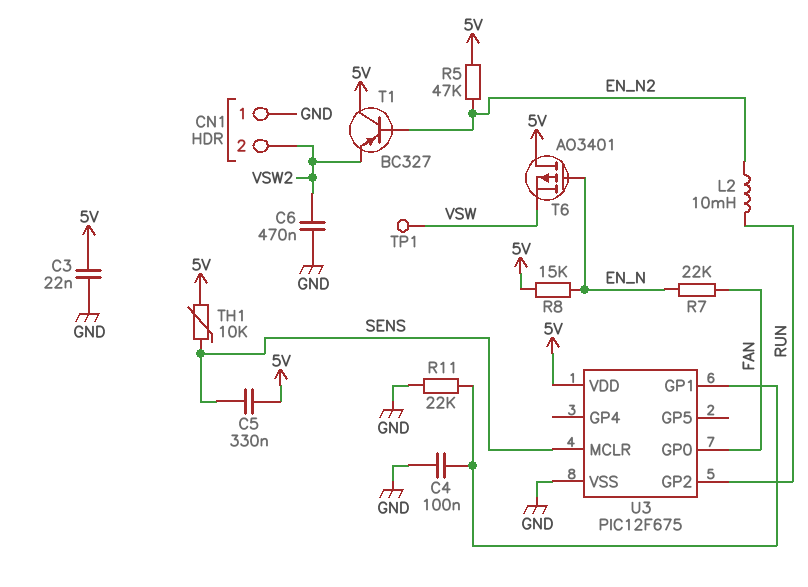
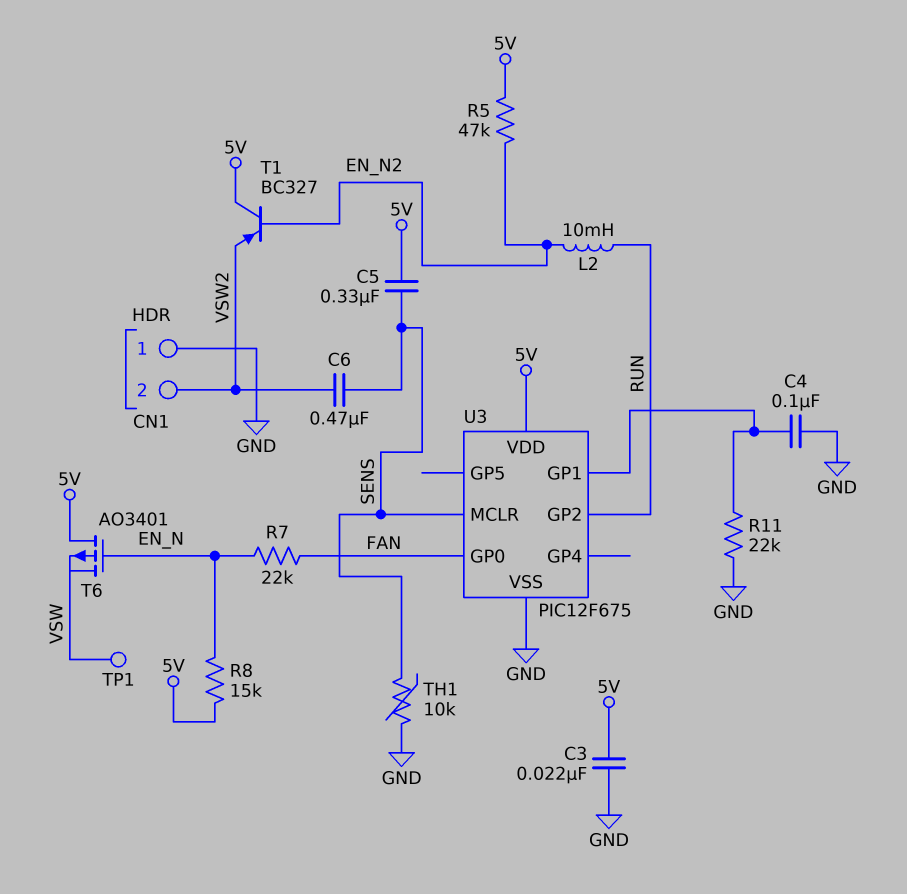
C6: 470nF (GND, VSW2) -> 470nF (SENS, VSW2)
TH1: 10k (5V, SENS) -> 10k (GND, SENS)

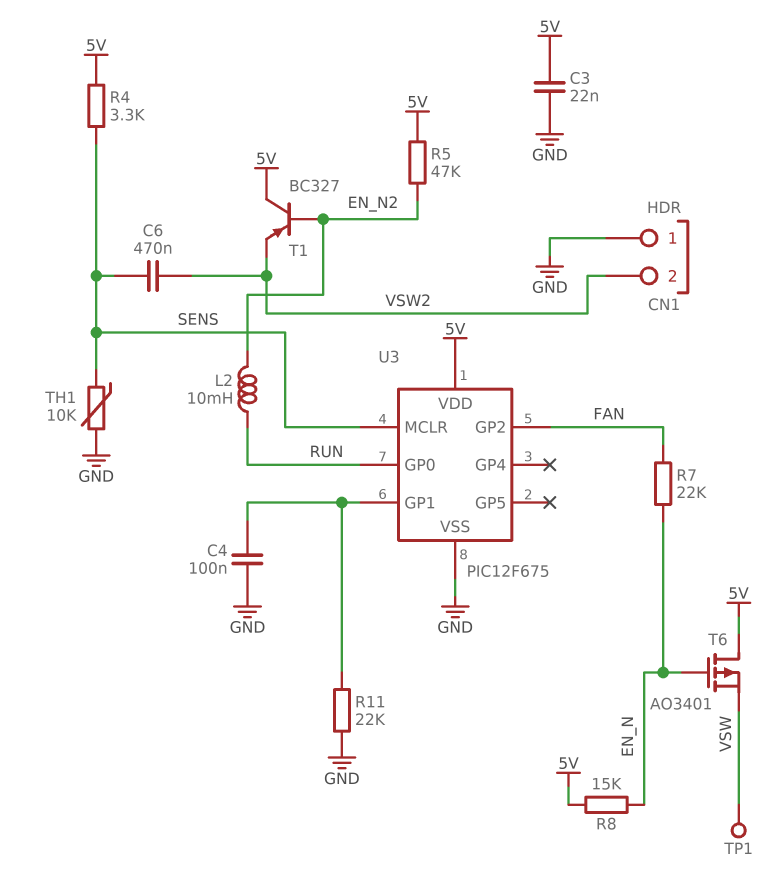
C5: 330nF (5V, SENS) -> none
R4: none -> 3.3k (5V, SENS)
U3 pin GP0: FAN -> RUN
U3 pin GP2: RUN -> FAN

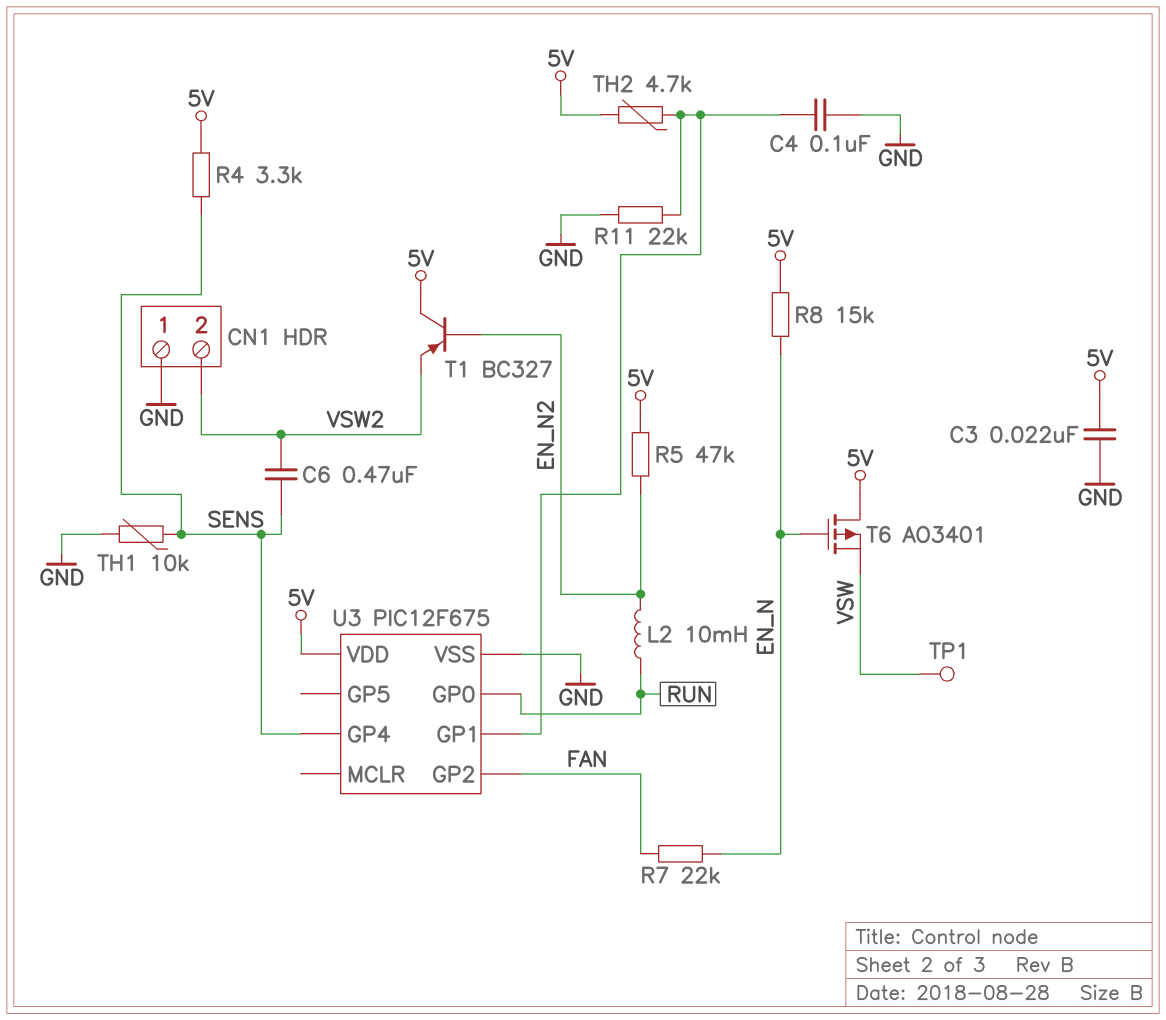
TH2: none -> 4.7k (5V, U3/GP1)
U3 pin GP4: none -> SENS
U3 pin MCLR: SENS -> none

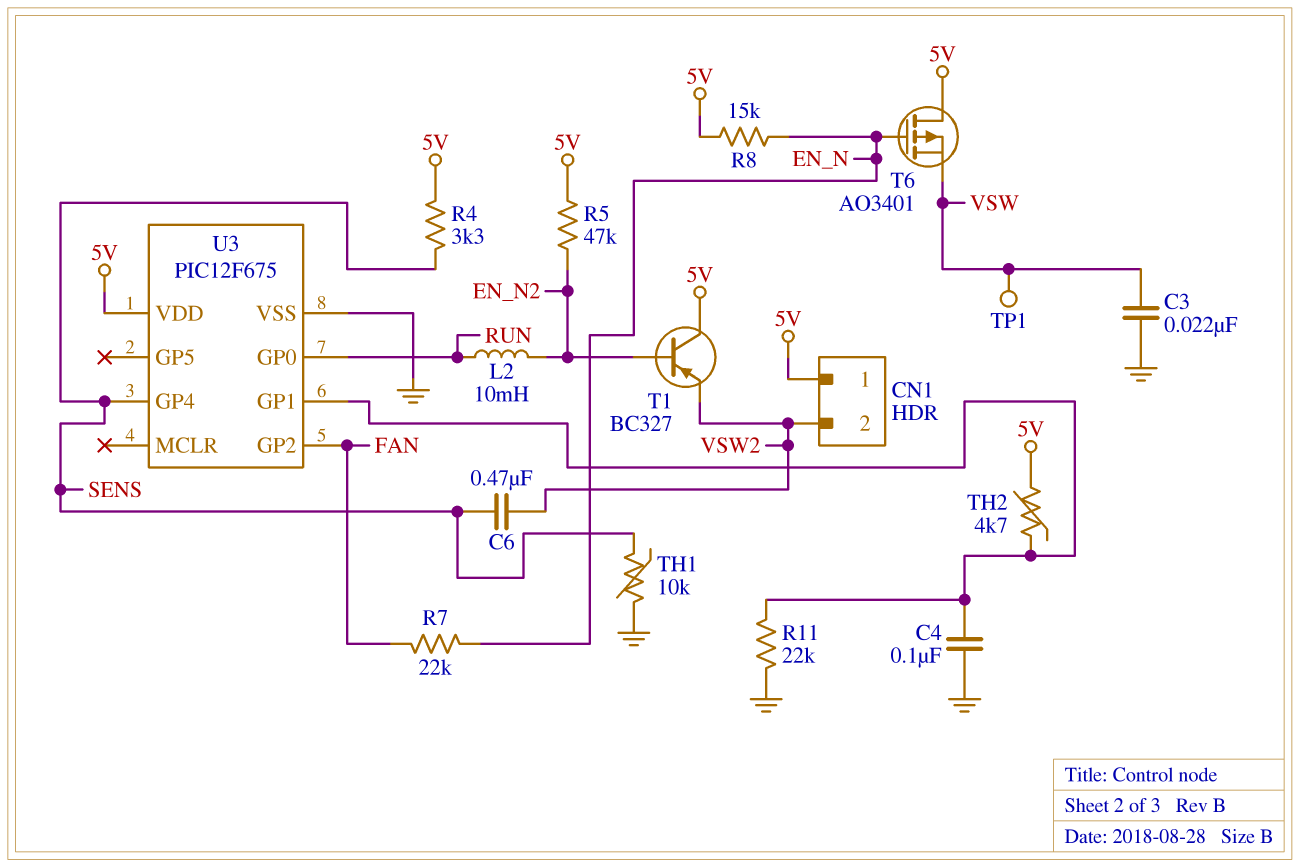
C3: 22nF (5V, GND) -> 22nF (GND, VSW)
CN1 pin 1: GND -> 5V

